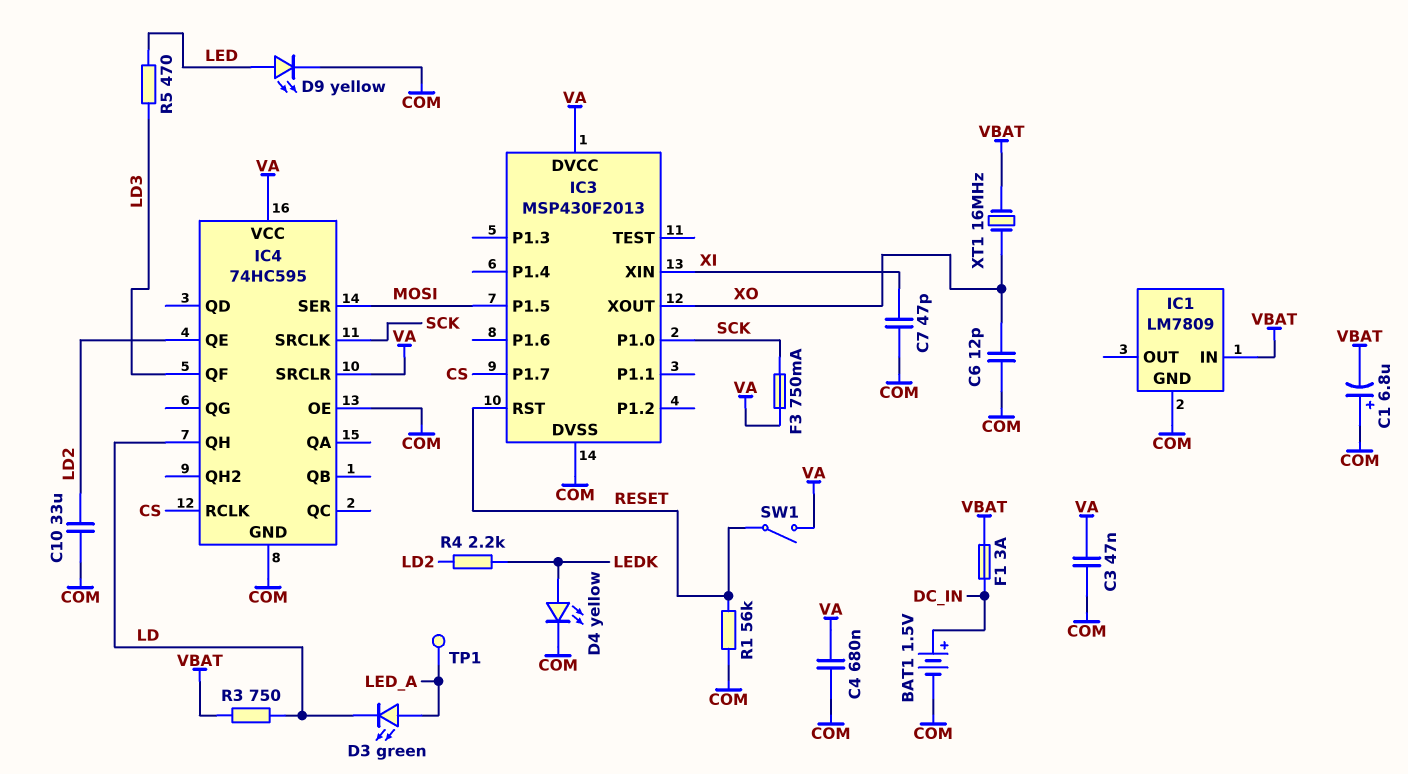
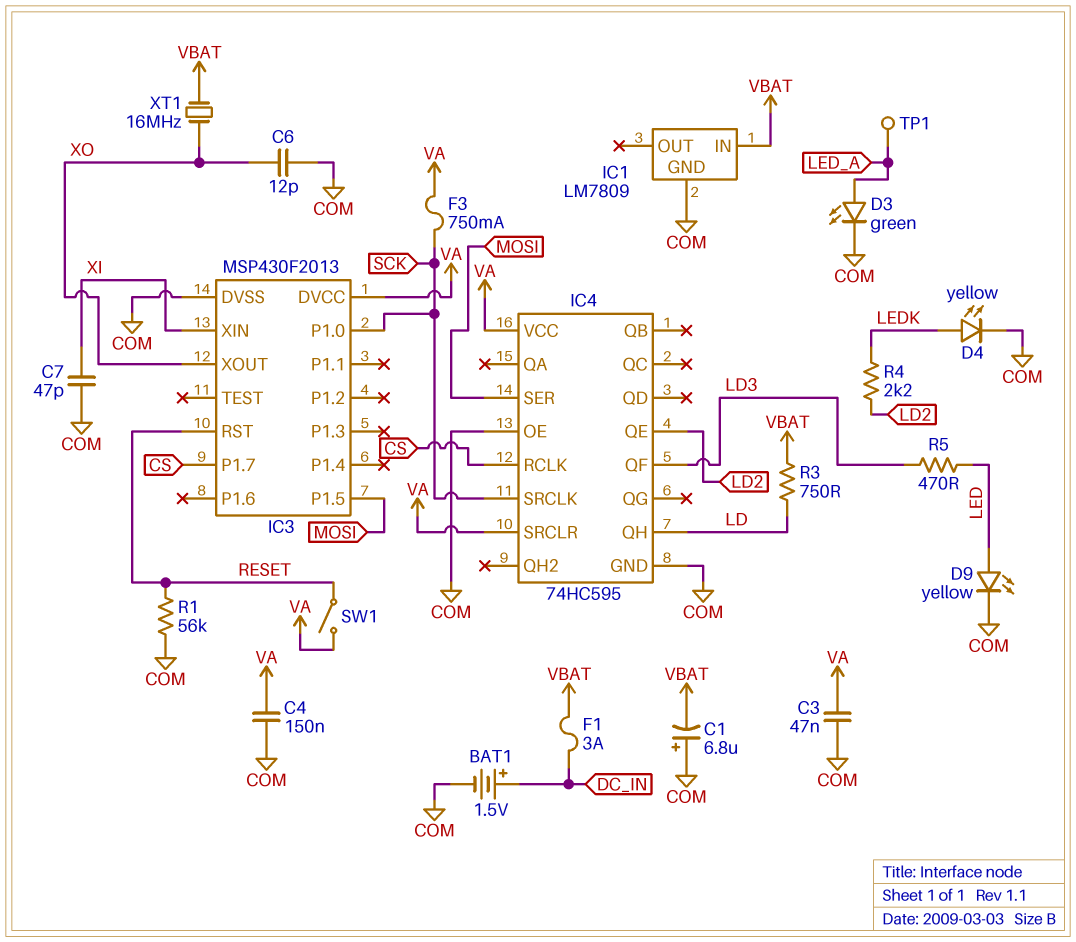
C4: 680nF (COM, VA) -> 150nF (COM, VA)
C10: 33uF (COM, LD2) -> none
D3: LED green (A LED_A, K LD) -> LED green (A LED_A, K COM)

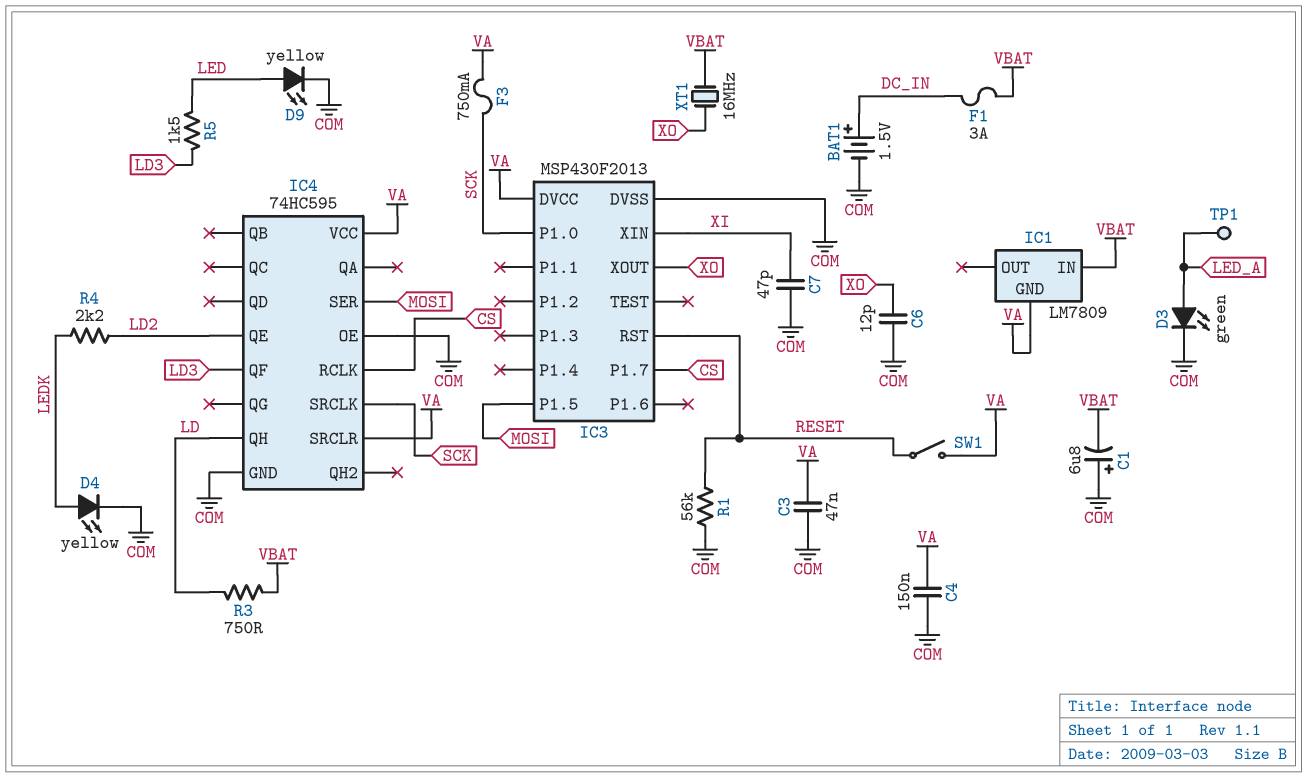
IC1 pin GND: COM -> VA
R5: 470 (LD3, LED) -> 1.5k (LD3, LED)

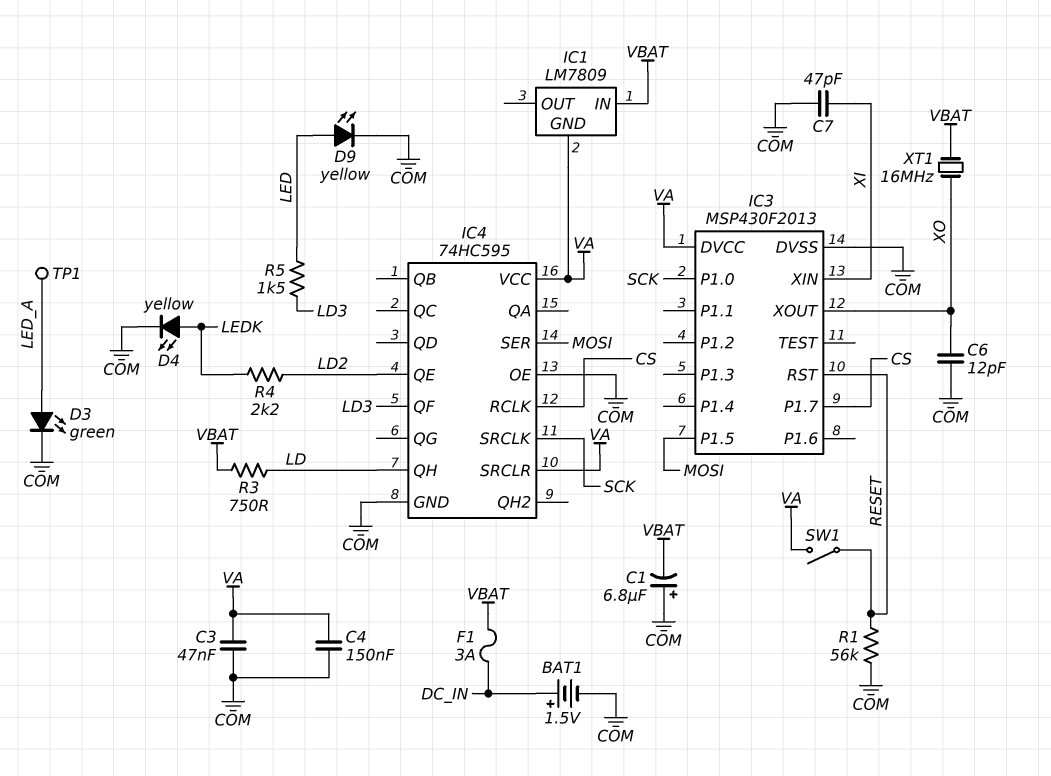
F3: 750mA (SCK, VA) -> none

